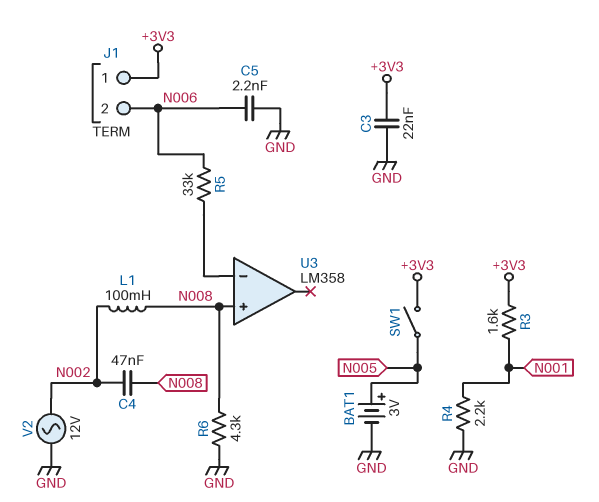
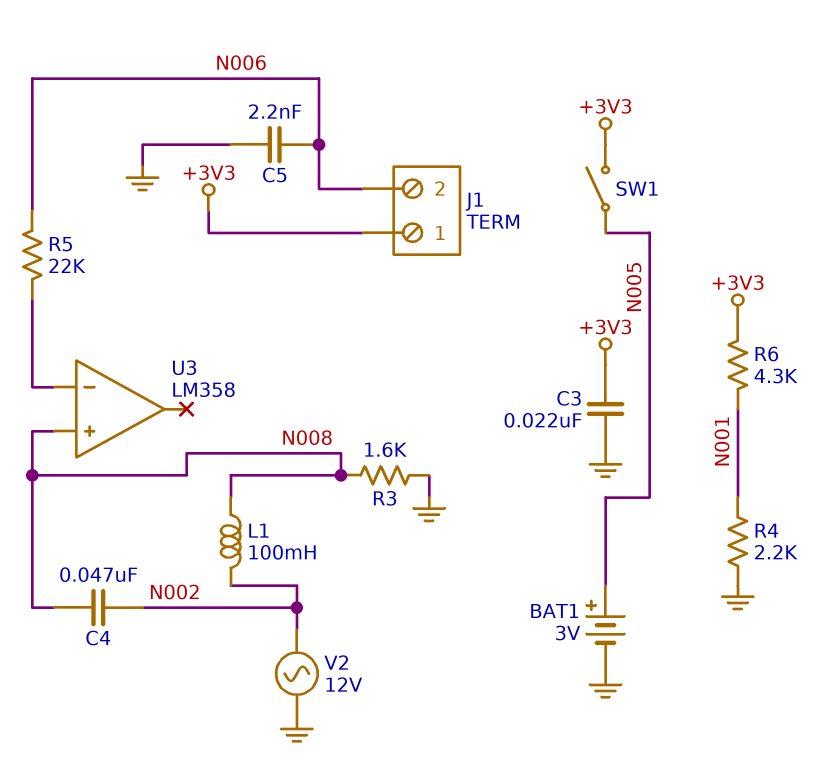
R3: 1.6k (+3V3, N001) -> 1.6k (GND, N008)
R5: 33k (N006, U3/in-) -> 22k (N006, U3/in-)
R6: 4.3k (GND, N008) -> 4.3k (+3V3, N001)

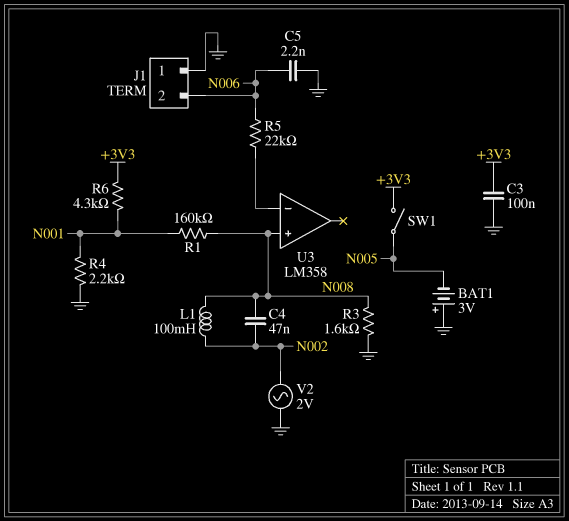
BAT1: 3V (plus N005, minus GND) -> 3V (plus GND, minus N005)
C3: 22nF (+3V3, GND) -> 100nF (+3V3, GND)
J1 pin 1: +3V3 -> GND
R1: none -> 160k (N001, N008)
V2: AC 12V (GND, N002) -> AC 2V (GND, N002)

